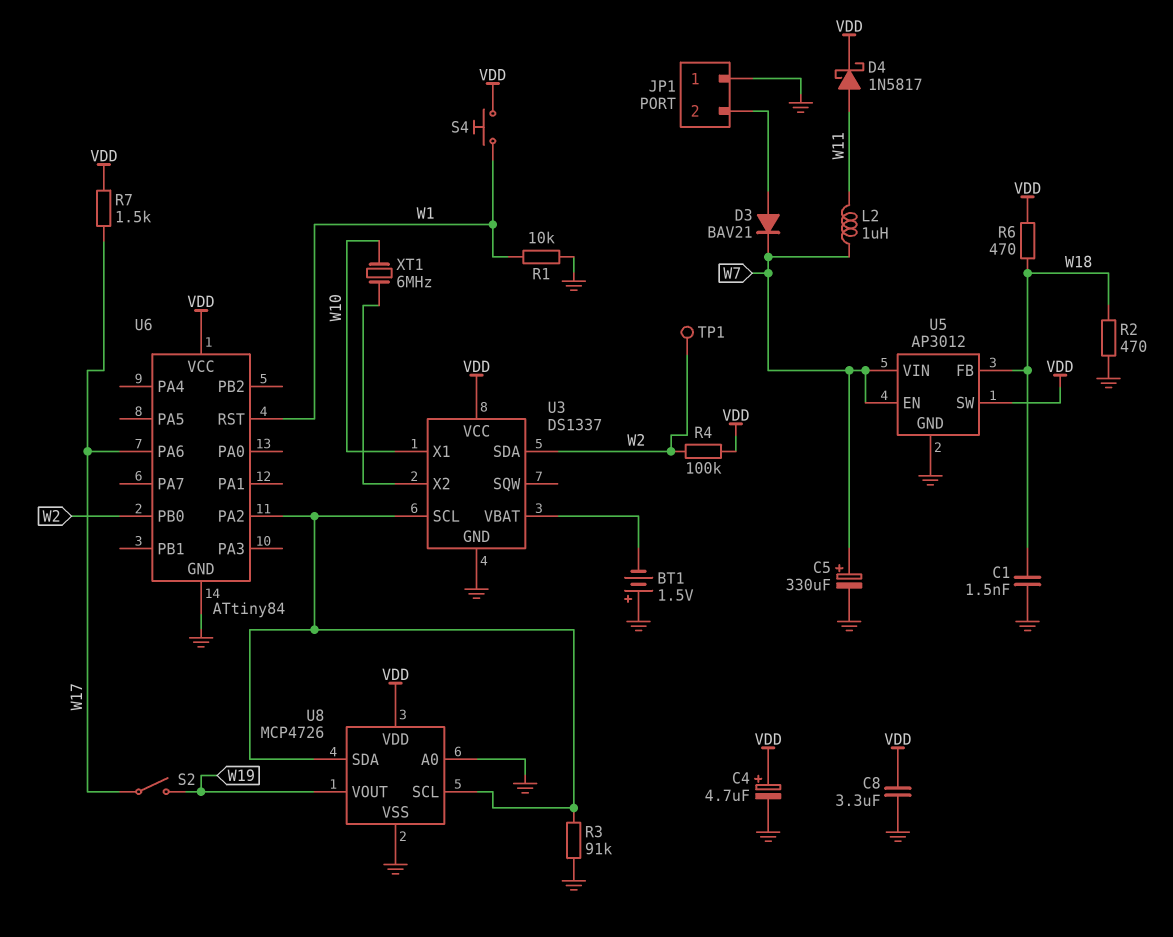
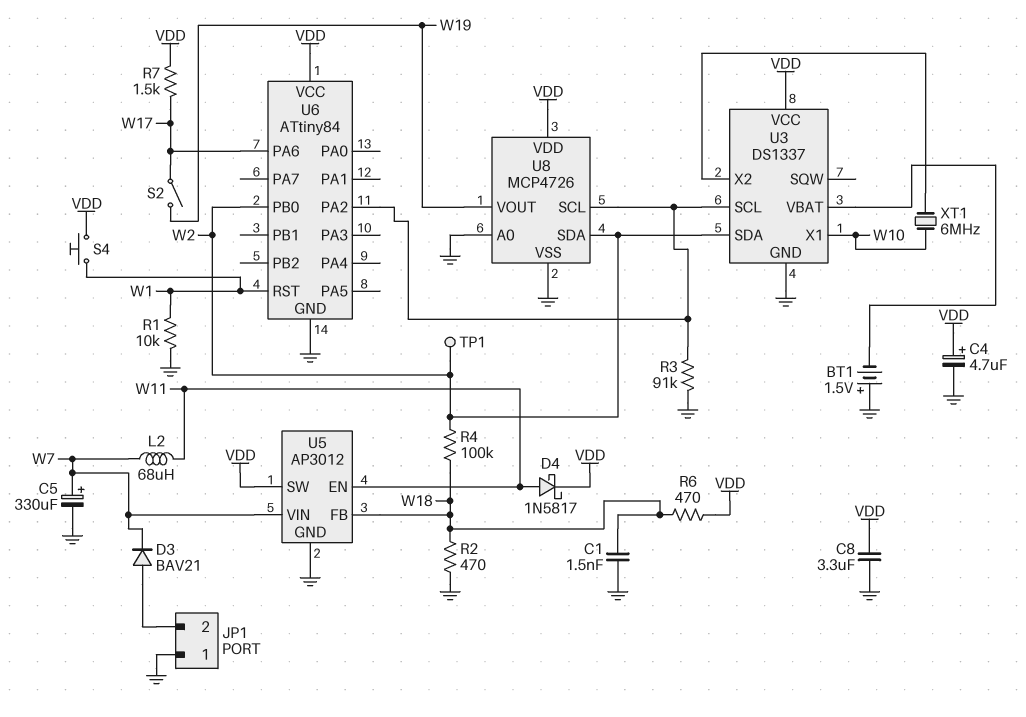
L2: 1uH (W7, W11) -> 68uH (W7, W11)
R4: 100k (VDD, W2) -> 100k (W2, W18)
U5 pin EN: W7 -> W11
U8 pin SDA: U3/SCL -> W2

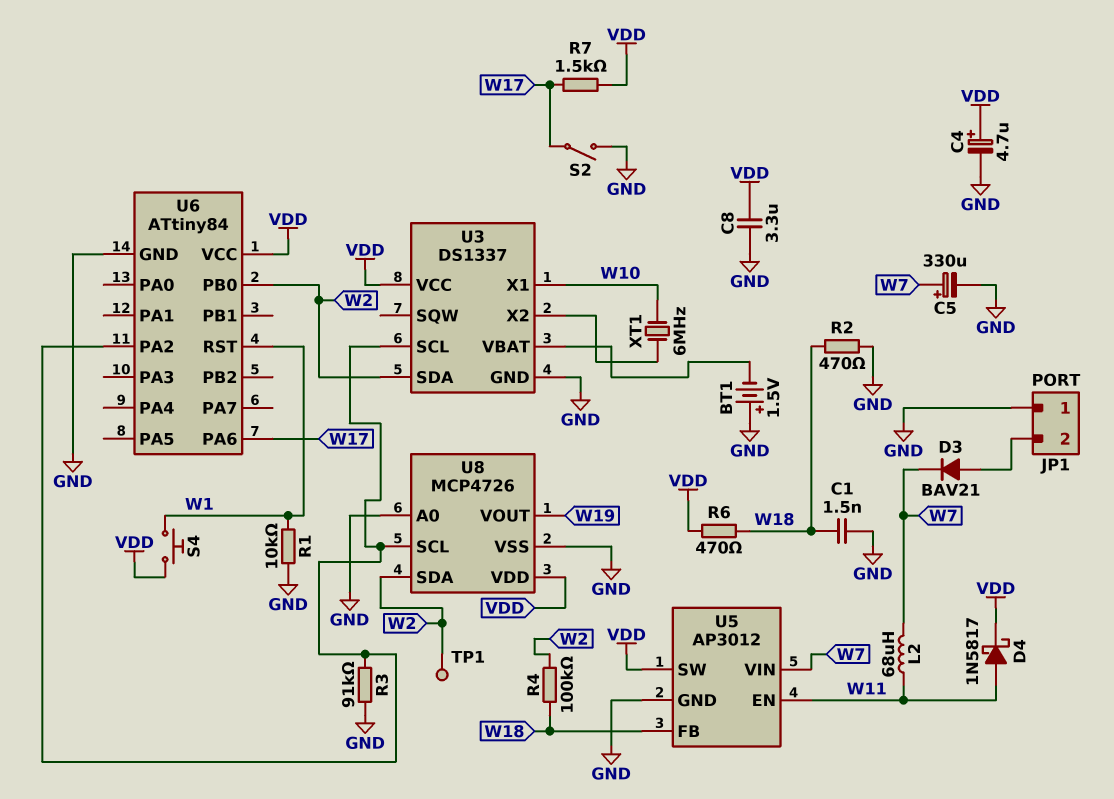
S2: switch (W17, W19) -> switch (GND, W17)

